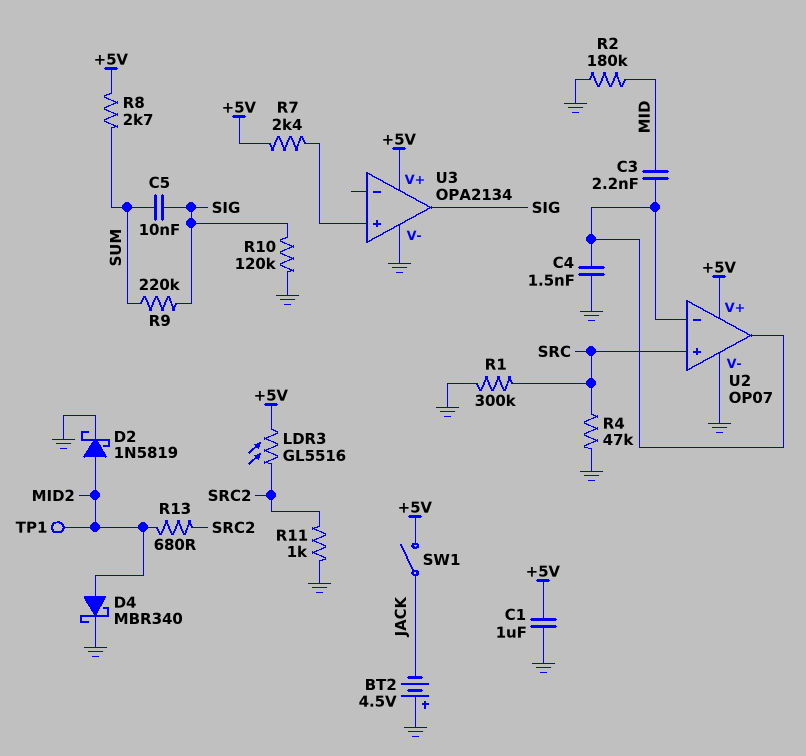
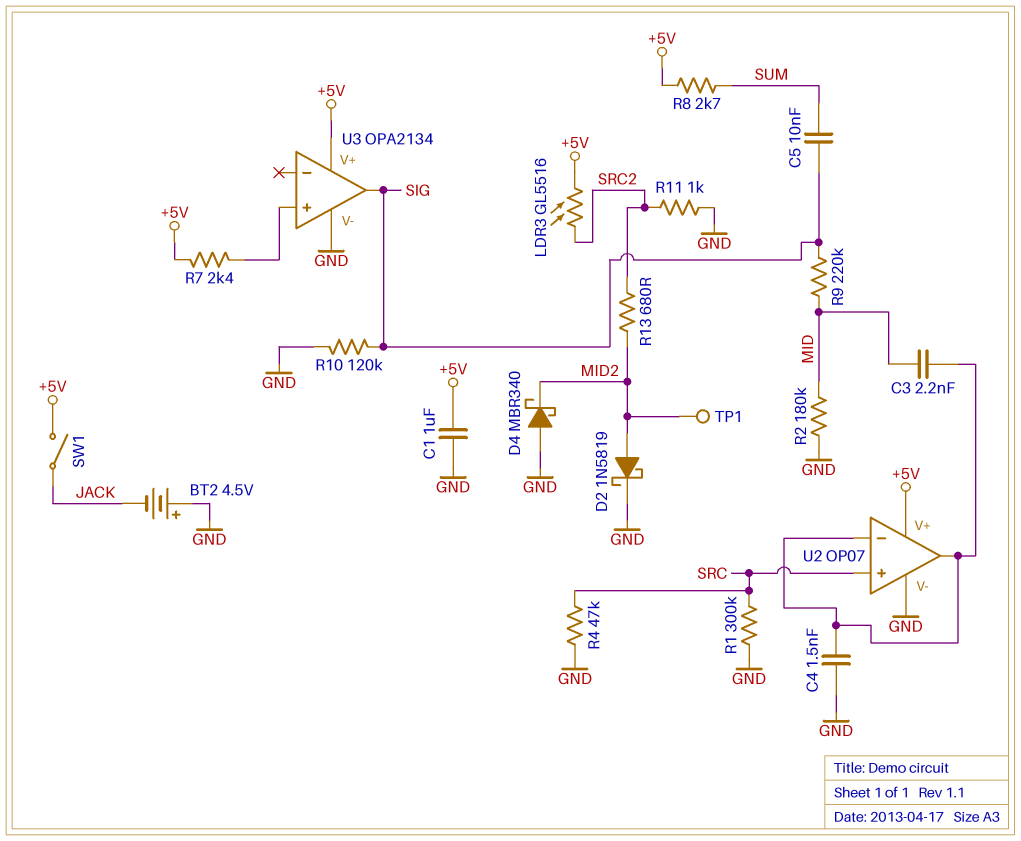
D4: schottky MBR340 (A MID2, K GND) -> schottky MBR340 (A GND, K MID2)
R9: 220k (SIG, SUM) -> 220k (MID, SIG)

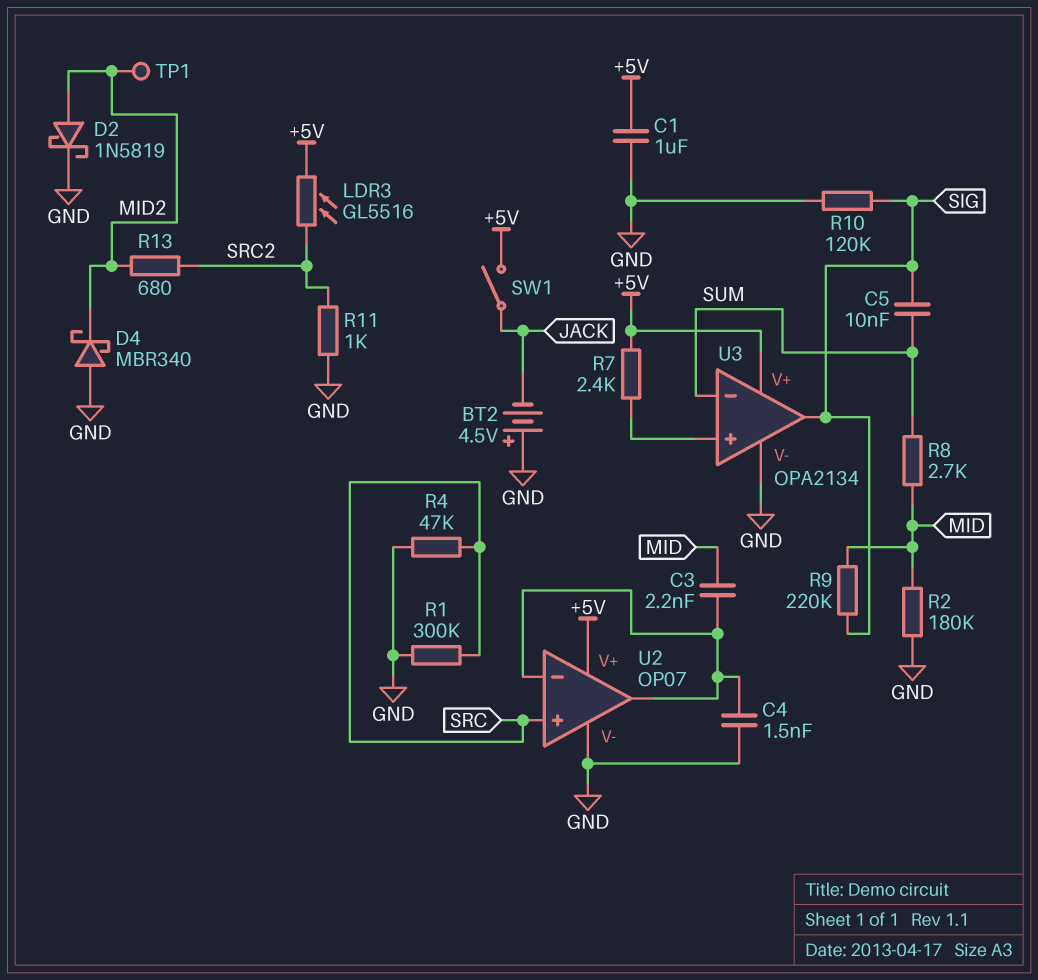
R8: 2.7k (+5V, SUM) -> 2.7k (MID, SUM)
U3 pin in-: none -> SUM

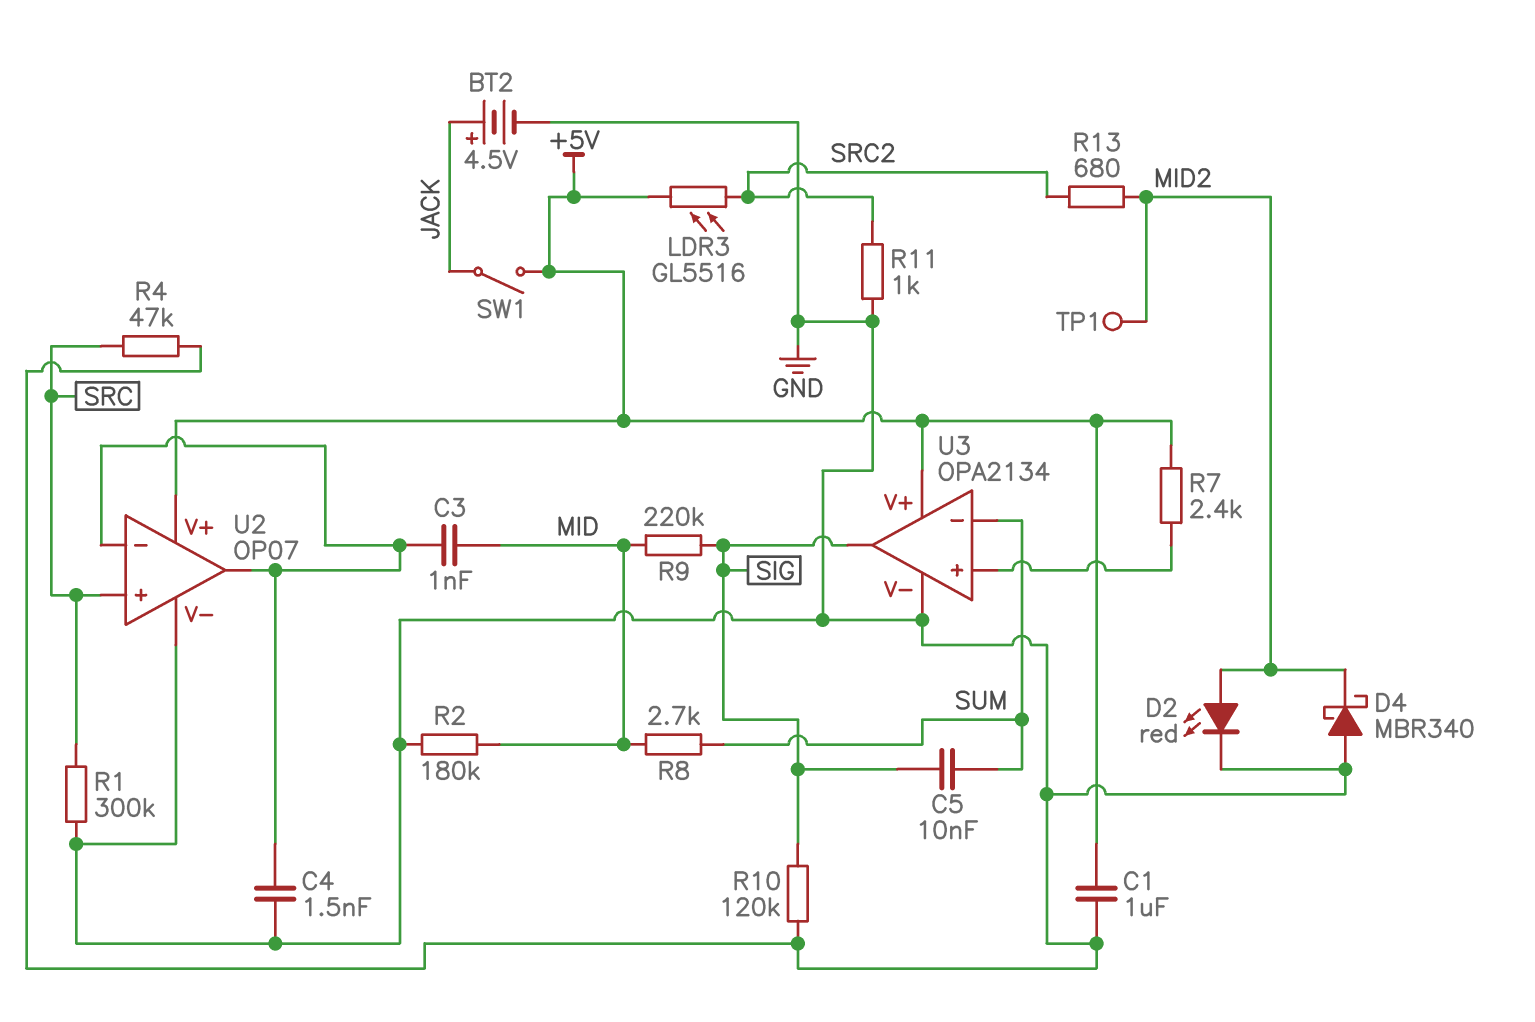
BT2: 4.5V (plus GND, minus JACK) -> 4.5V (plus JACK, minus GND)
C3: 2.2nF (MID, U2/in-) -> 1nF (MID, U2/in-)
D2: schottky 1N5819 (A MID2, K GND) -> LED red (A MID2, K GND)

